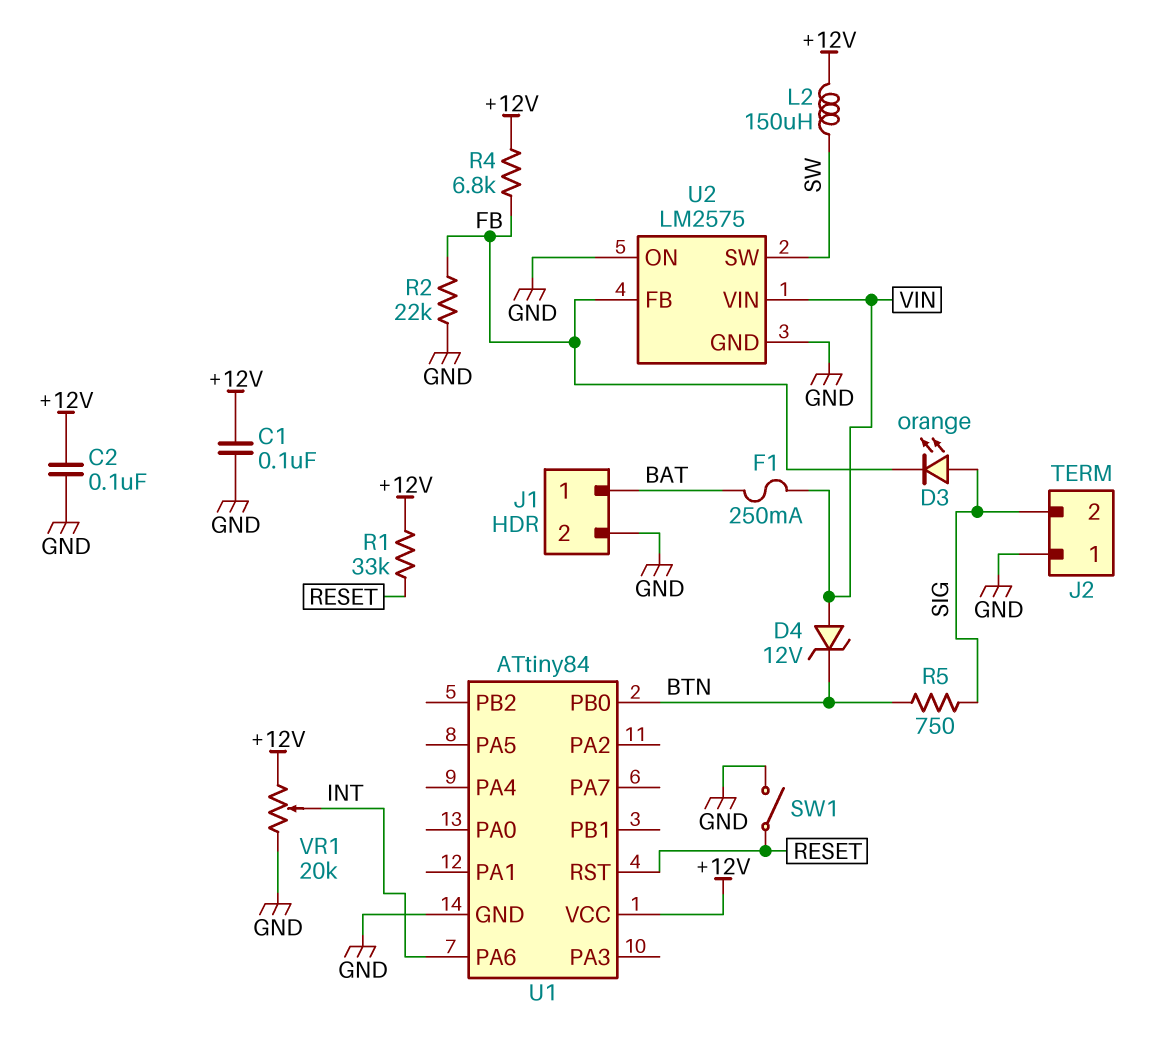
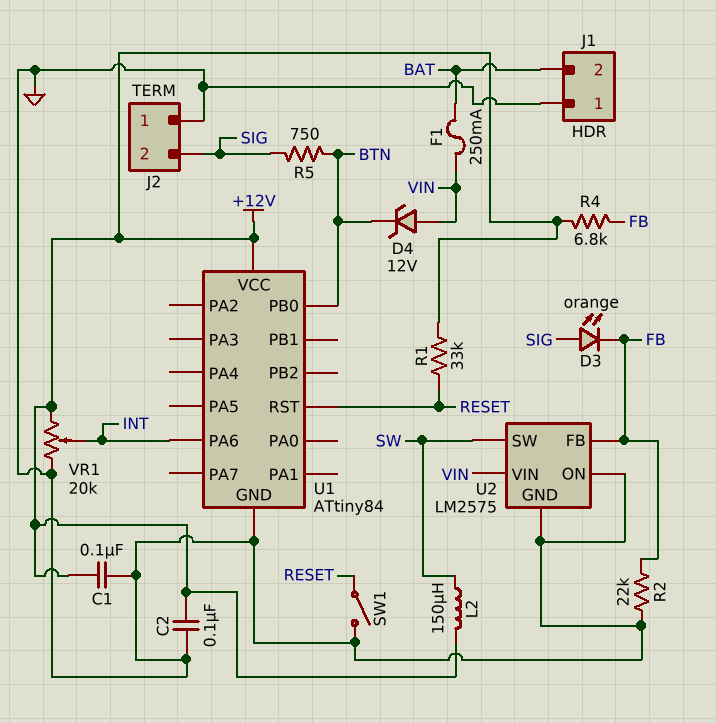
J1 pin 1: BAT -> GND
J1 pin 2: GND -> BAT

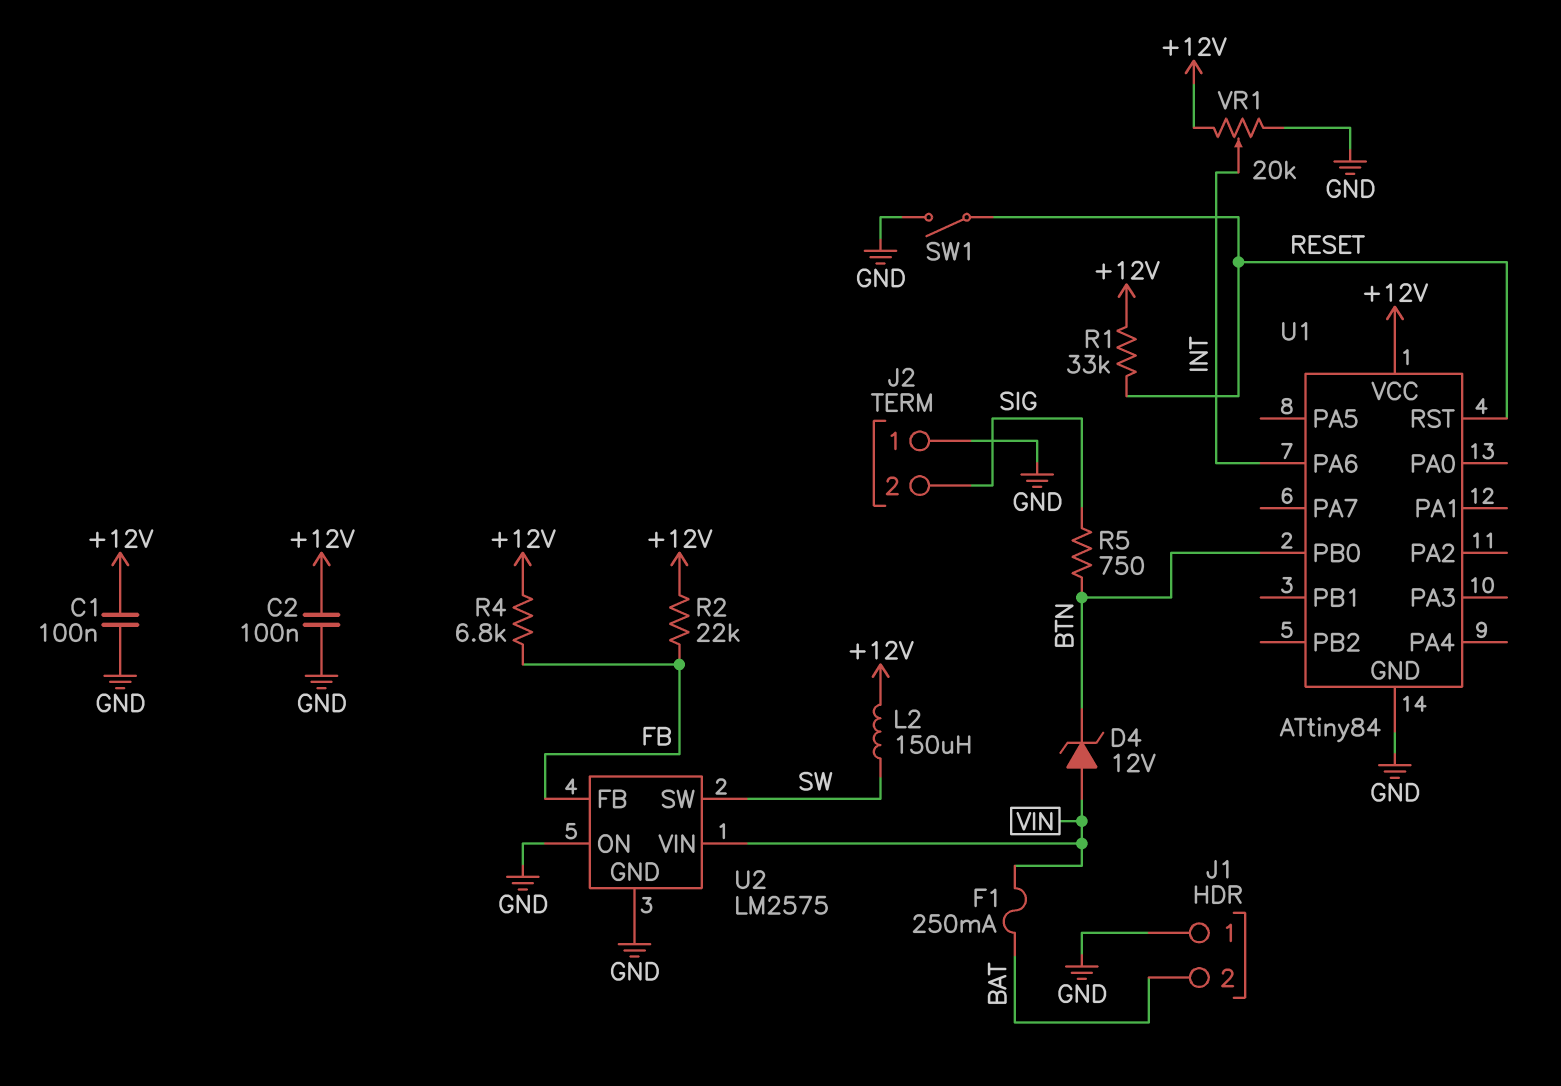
D3: LED orange (A SIG, K FB) -> none
R2: 22k (FB, GND) -> 22k (+12V, FB)

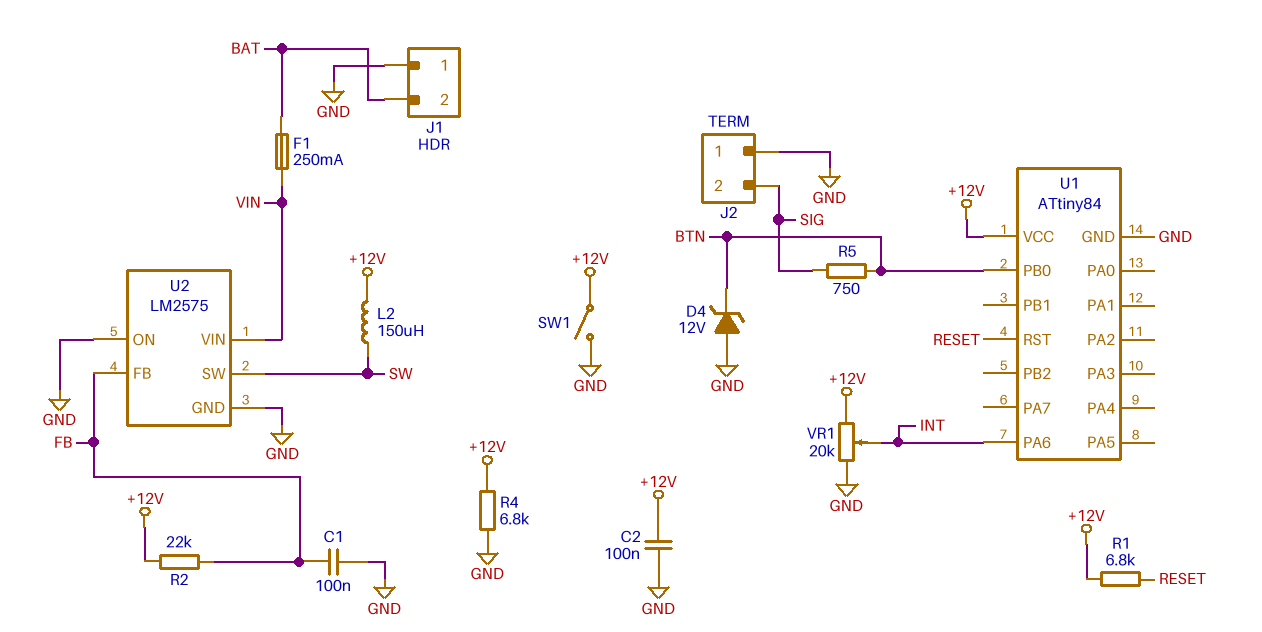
C1: 100nF (+12V, GND) -> 100nF (FB, GND)
D4: zener 12V (A VIN, K BTN) -> zener 12V (A GND, K BTN)
R1: 33k (+12V, RESET) -> 6.8k (+12V, RESET)
R4: 6.8k (+12V, FB) -> 6.8k (+12V, GND)
SW1: switch (GND, RESET) -> switch (+12V, GND)

